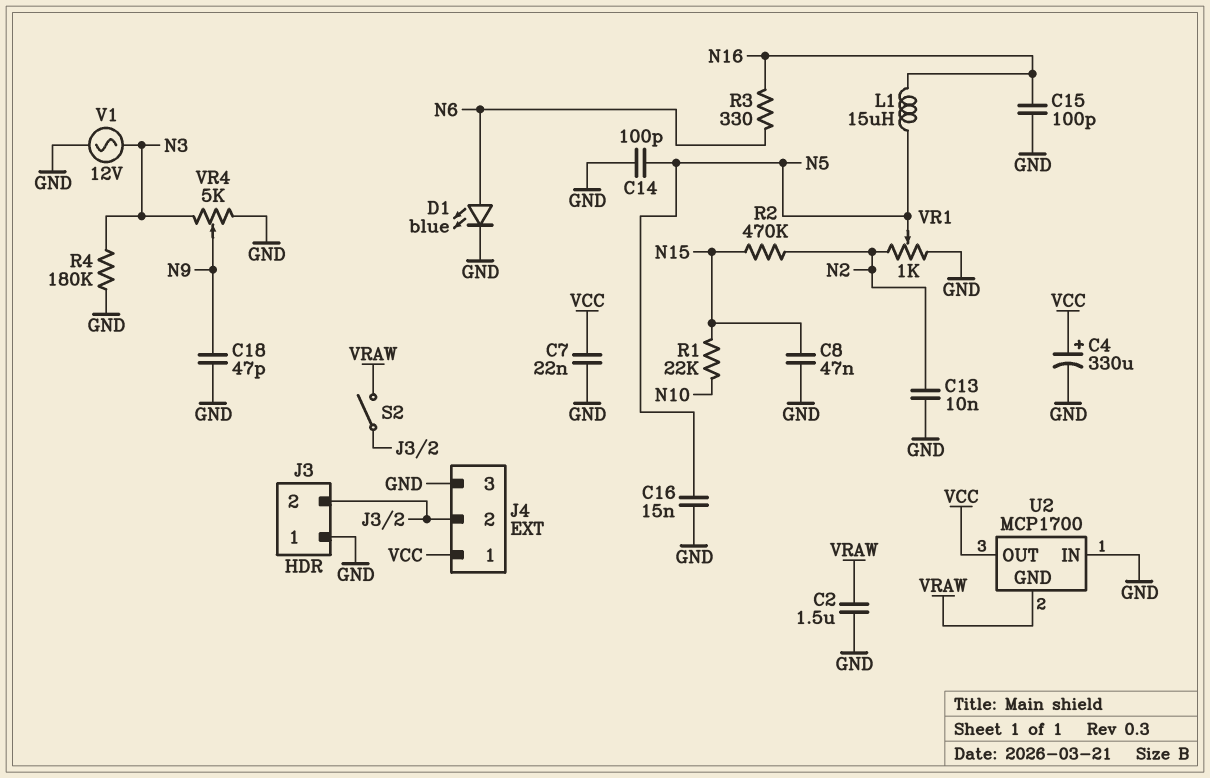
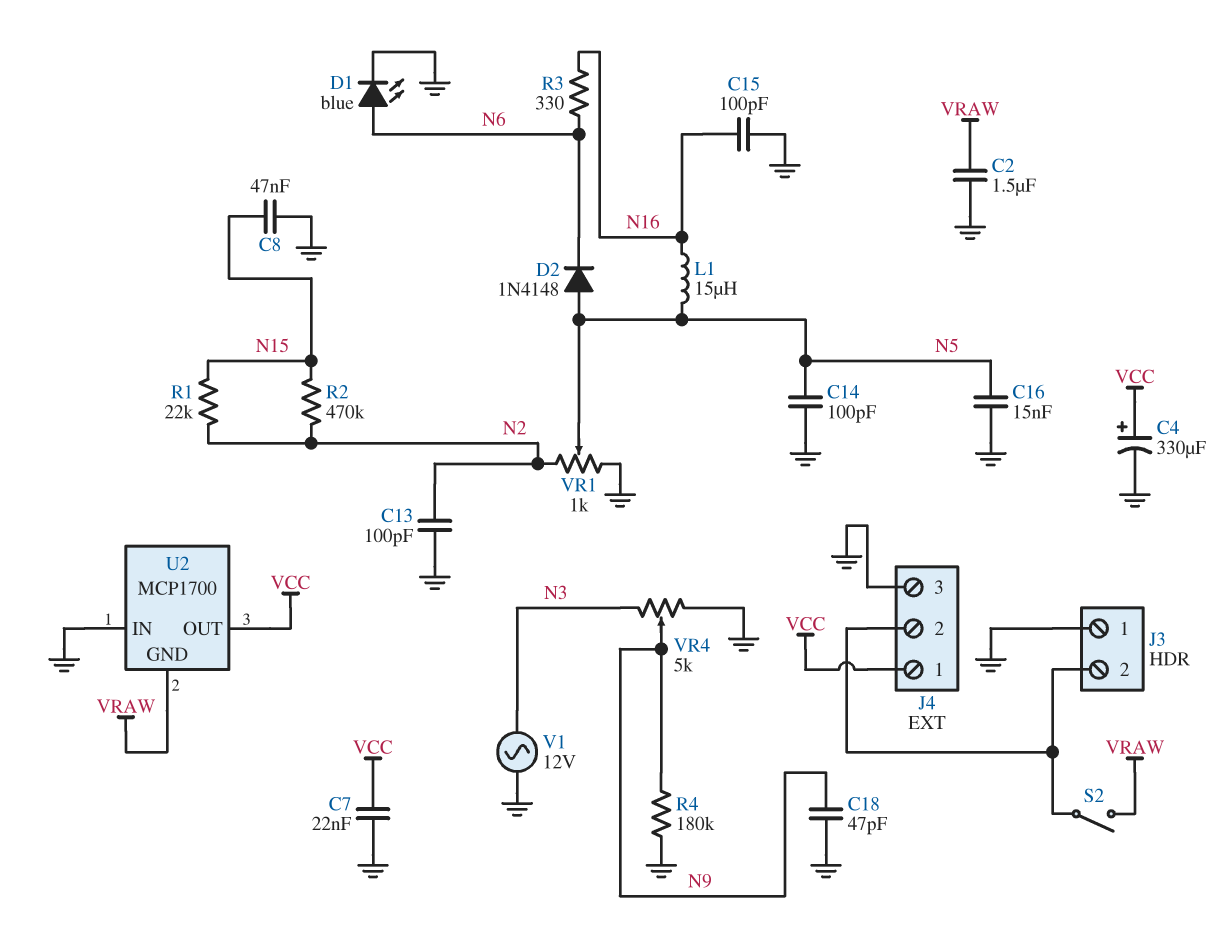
C13: 10nF (GND, N2) -> 100pF (GND, N2)
D2: none -> diode 1N4148 (A N5, K N6)
R1: 22k (N10, N15) -> 22k (N2, N15)
R4: 180k (GND, N3) -> 180k (GND, N9)

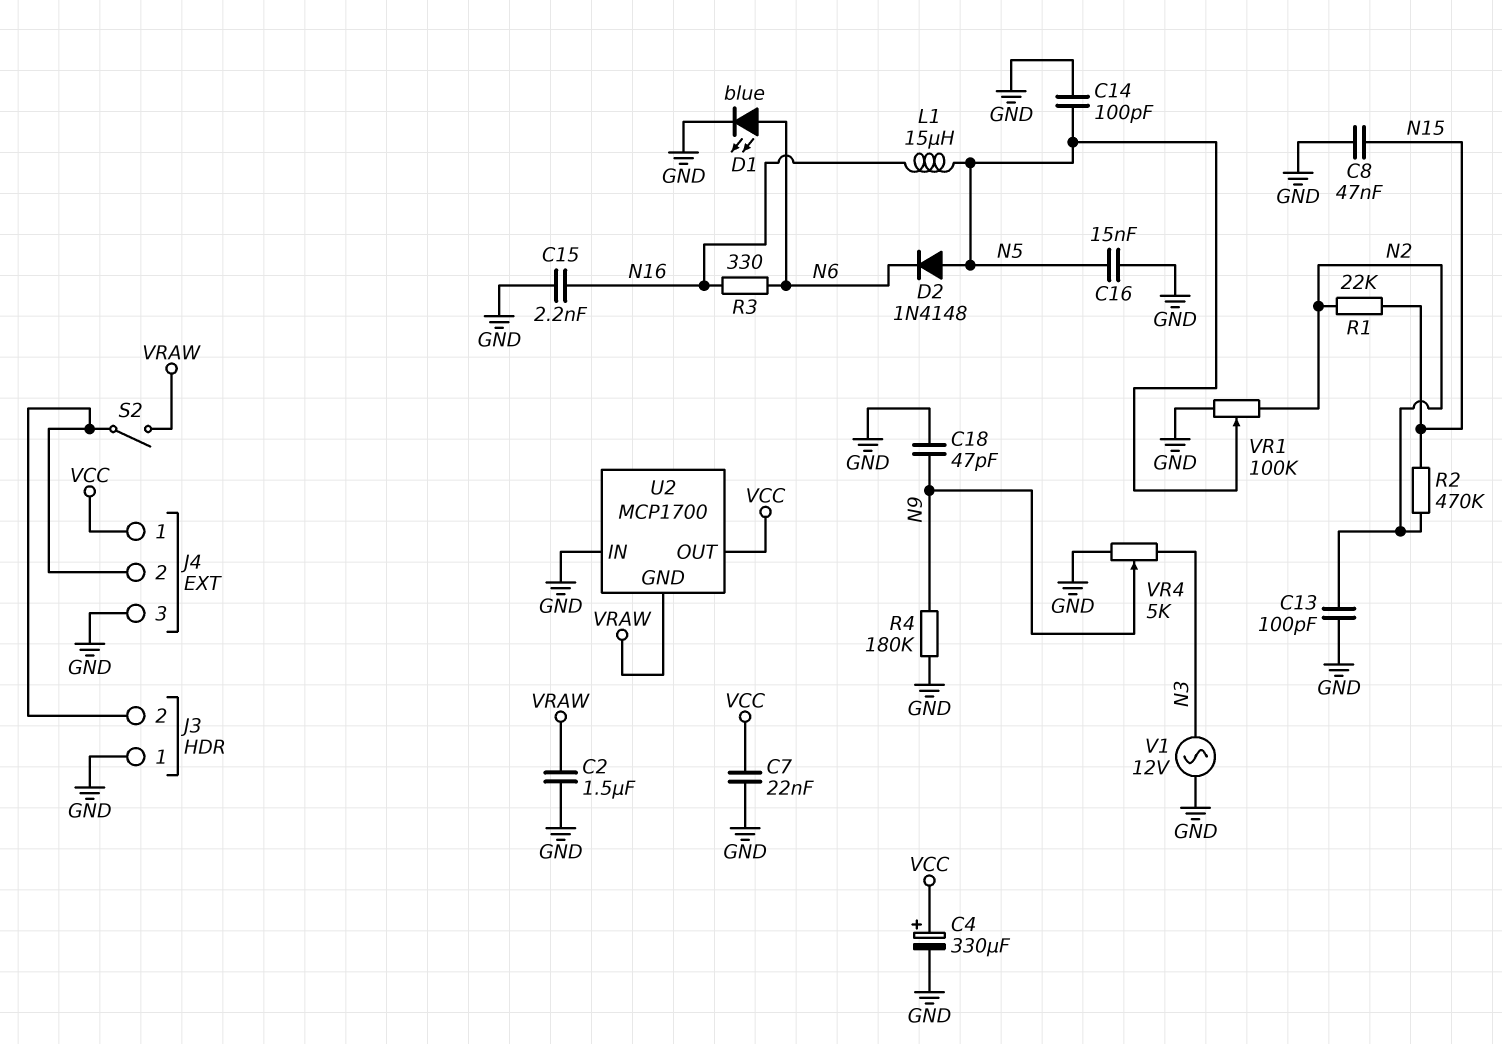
C15: 100pF (GND, N16) -> 2.2nF (GND, N16)
VR1: 1k (GND, N2, wiper N5) -> 100k (GND, N2, wiper N5)

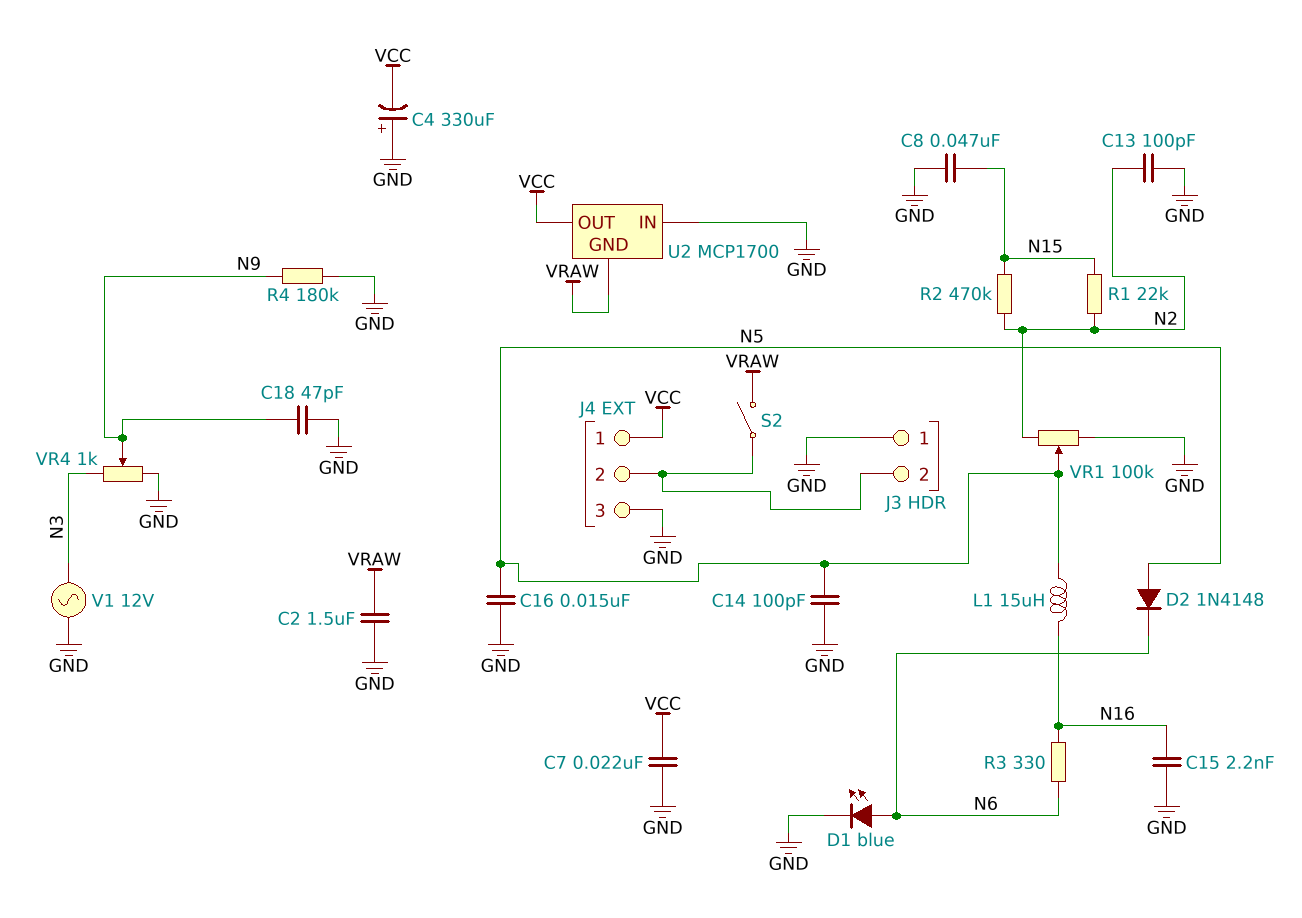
C4: 330uF (plus VCC, minus GND) -> 330uF (plus GND, minus VCC)
VR4: 5k (GND, N3, wiper N9) -> 1k (GND, N3, wiper N9)

